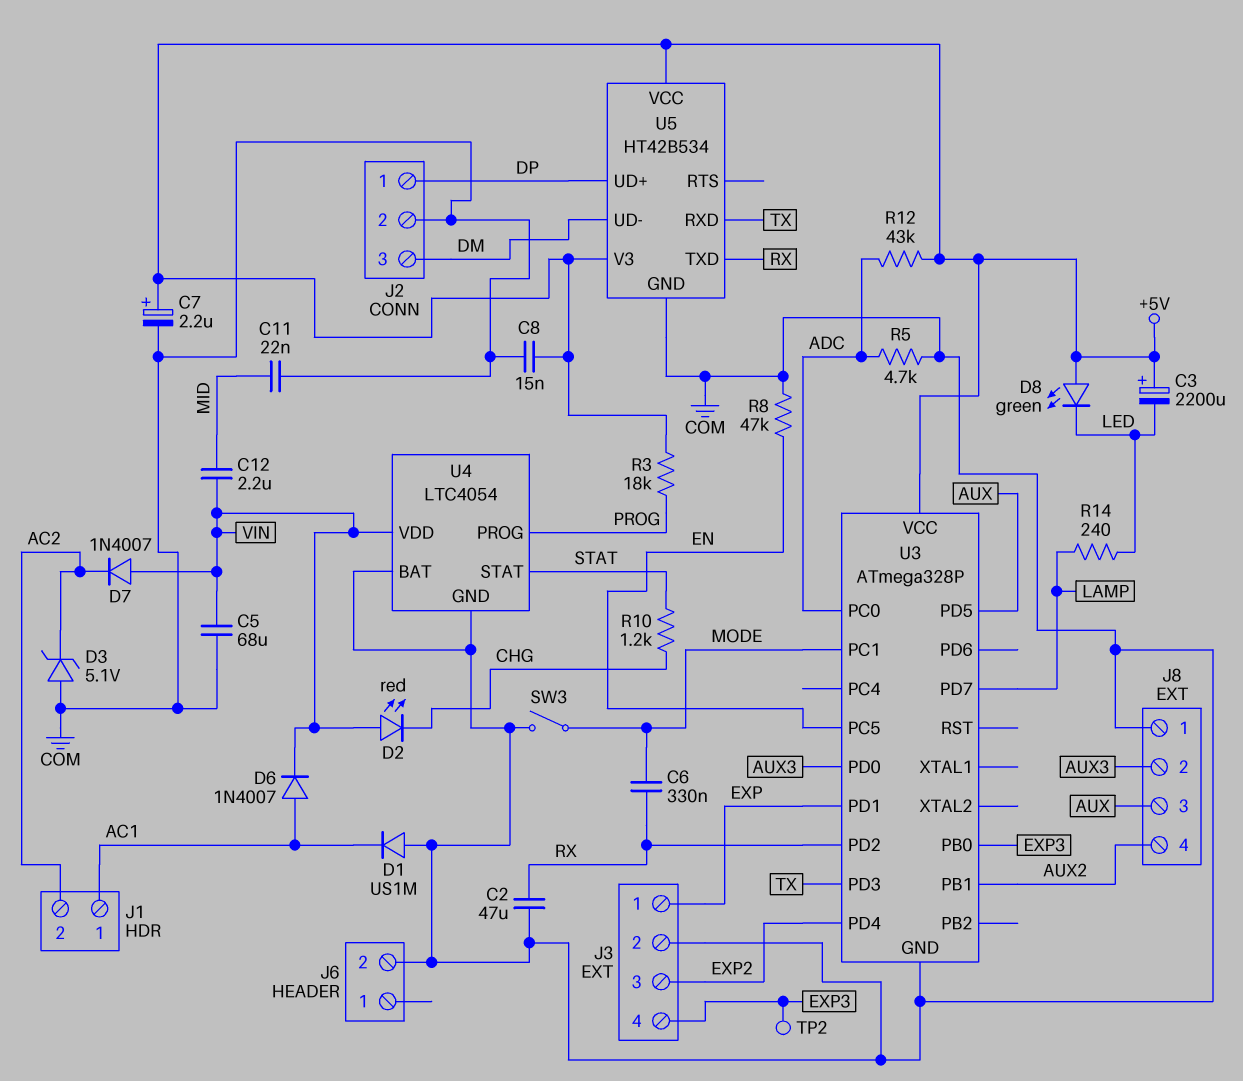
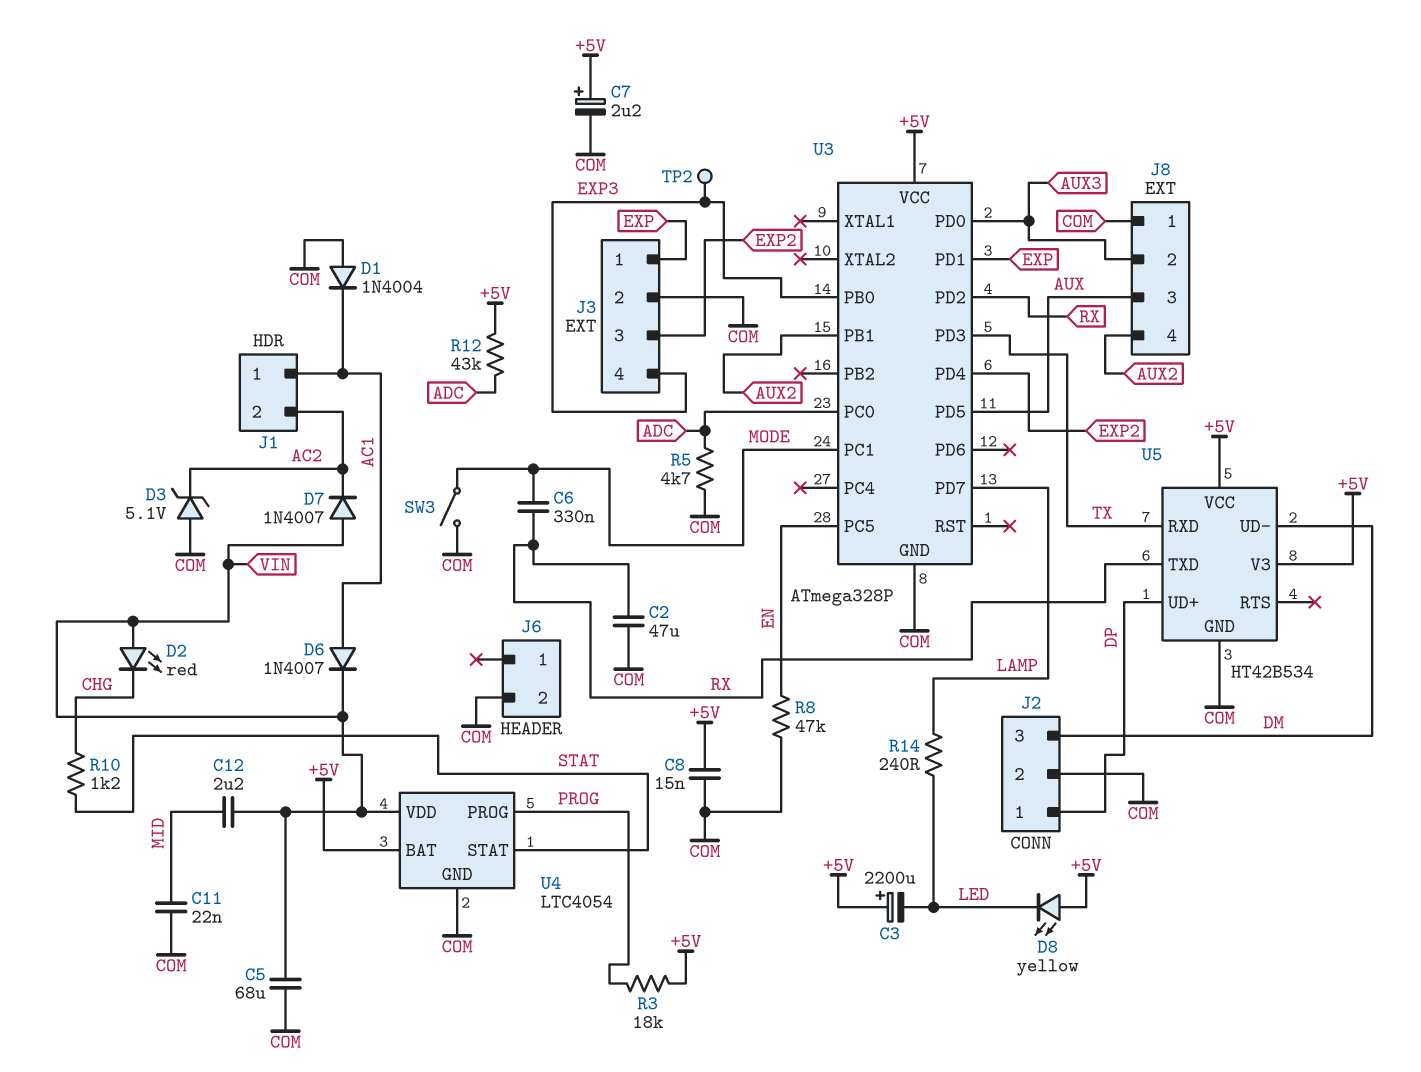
D1: diode US1M (A COM, K AC1) -> diode 1N4004 (A COM, K AC1)
D8: LED green (A +5V, K LED) -> LED yellow (A +5V, K LED)
U4 pin BAT: COM -> +5V

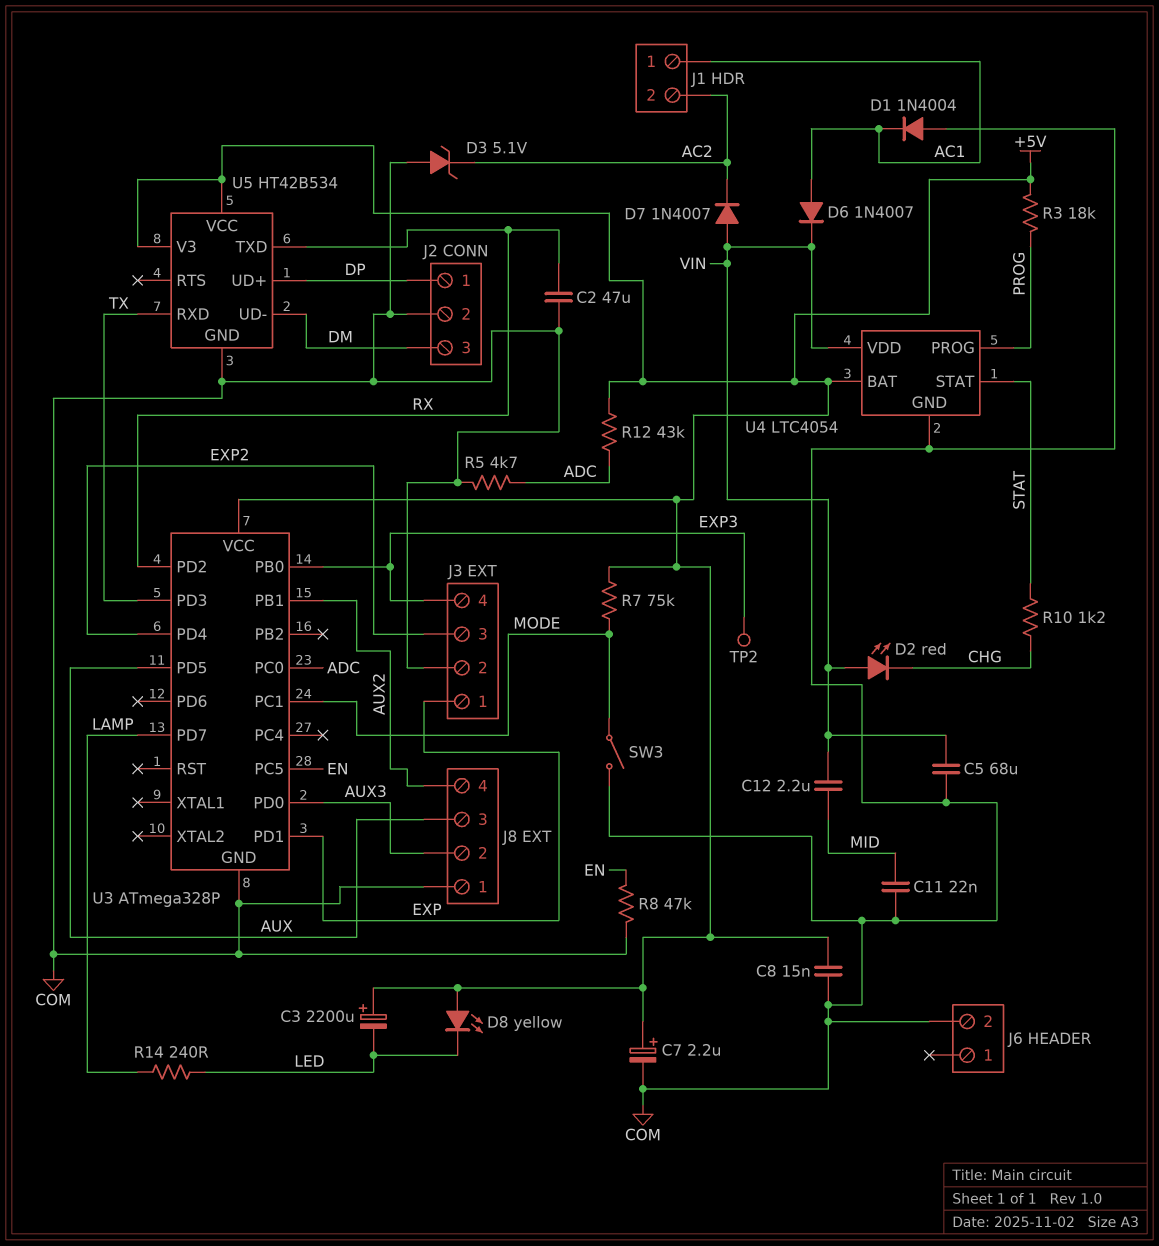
C6: 330nF (MODE, RX) -> none
R7: none -> 75k (+5V, MODE)

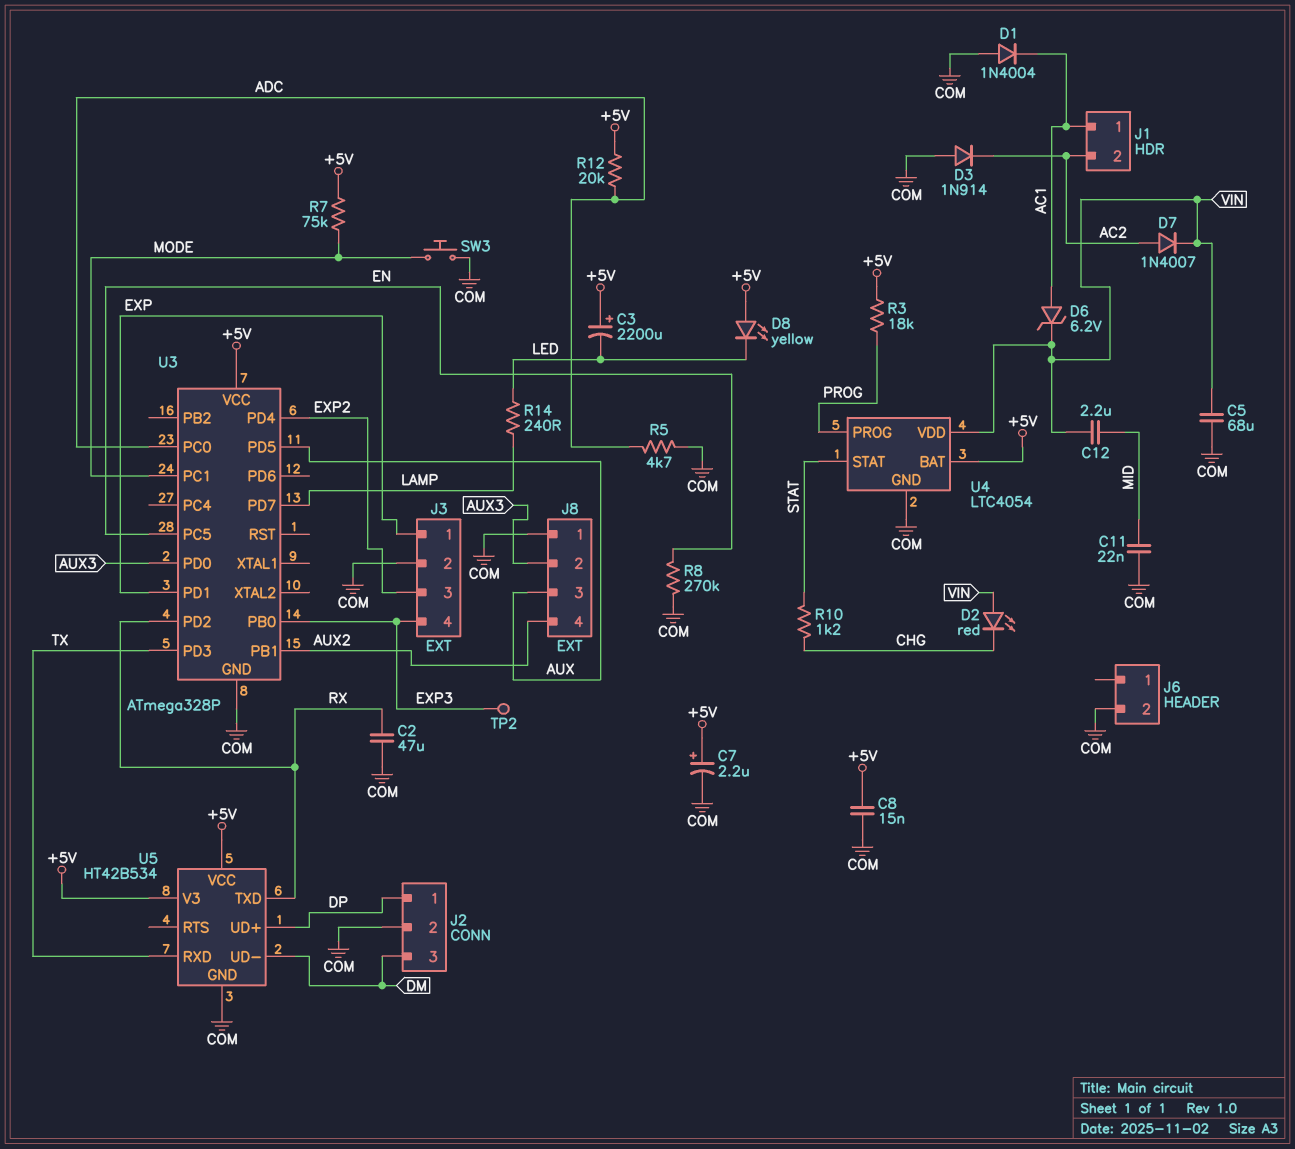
D3: zener 5.1V (A COM, K AC2) -> diode 1N914 (A COM, K AC2)
D6: diode 1N4007 (A AC1, K VIN) -> zener 6.2V (A AC1, K VIN)
D7: diode 1N4007 (A VIN, K AC2) -> diode 1N4007 (A AC2, K VIN)
R8: 47k (COM, EN) -> 270k (COM, EN)
R12: 43k (+5V, ADC) -> 20k (+5V, ADC)
SW3: switch (COM, MODE) -> button (COM, MODE)

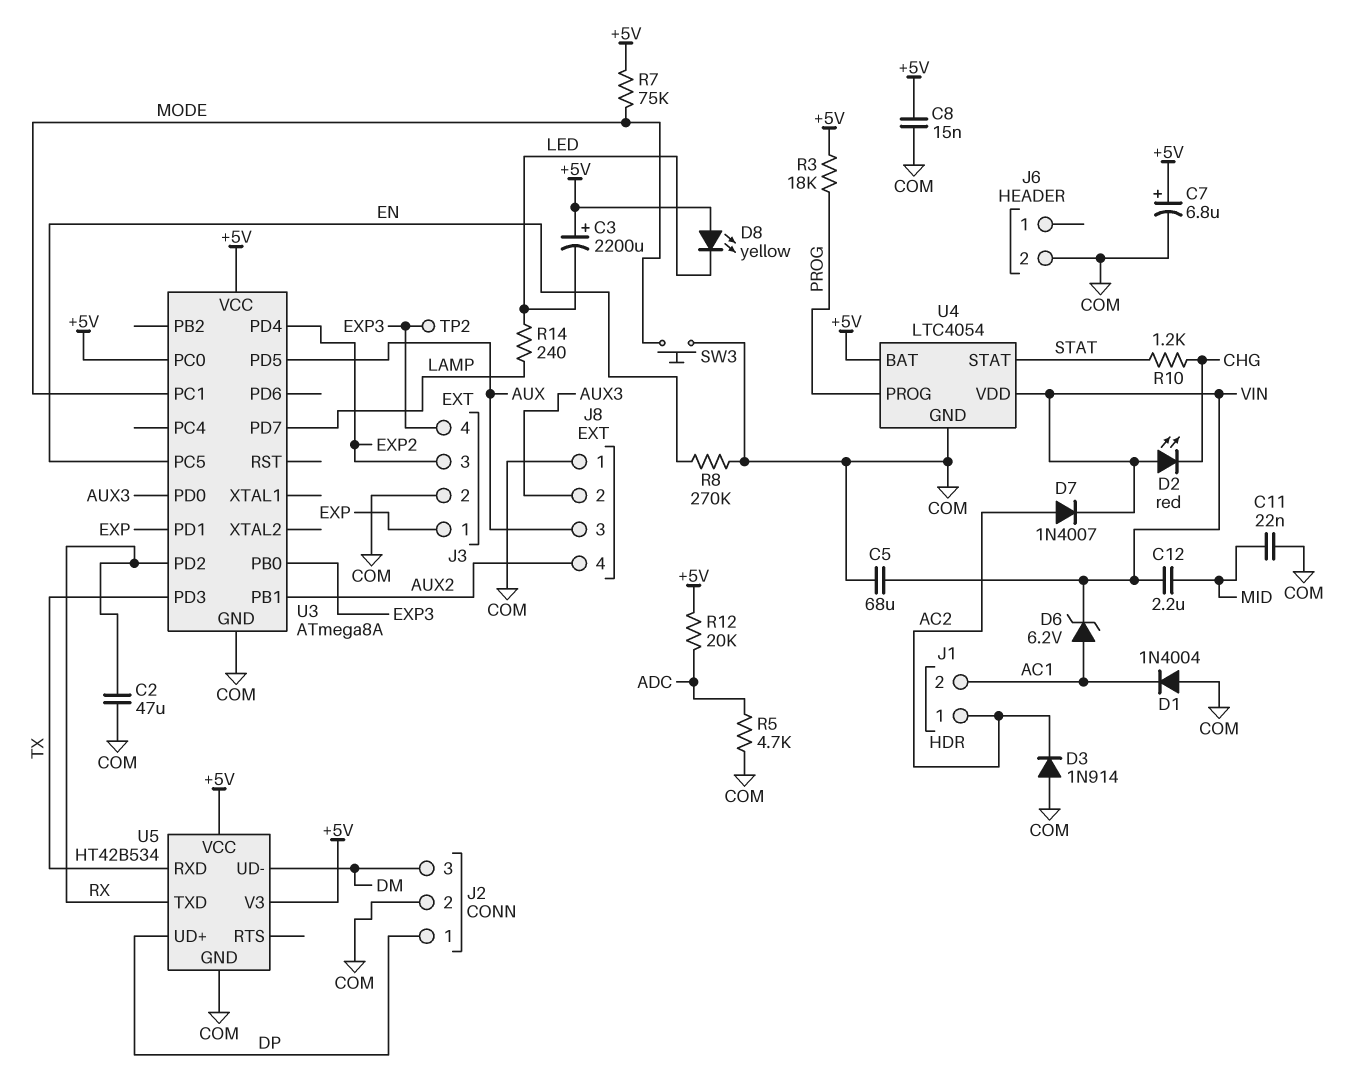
C7: 2.2uF (plus +5V, minus COM) -> 6.8uF (plus +5V, minus COM)
J1 pin 1: AC1 -> AC2
J1 pin 2: AC2 -> AC1
U3: ATmega328P -> ATmega8A
U3 pin PC0: ADC -> +5V

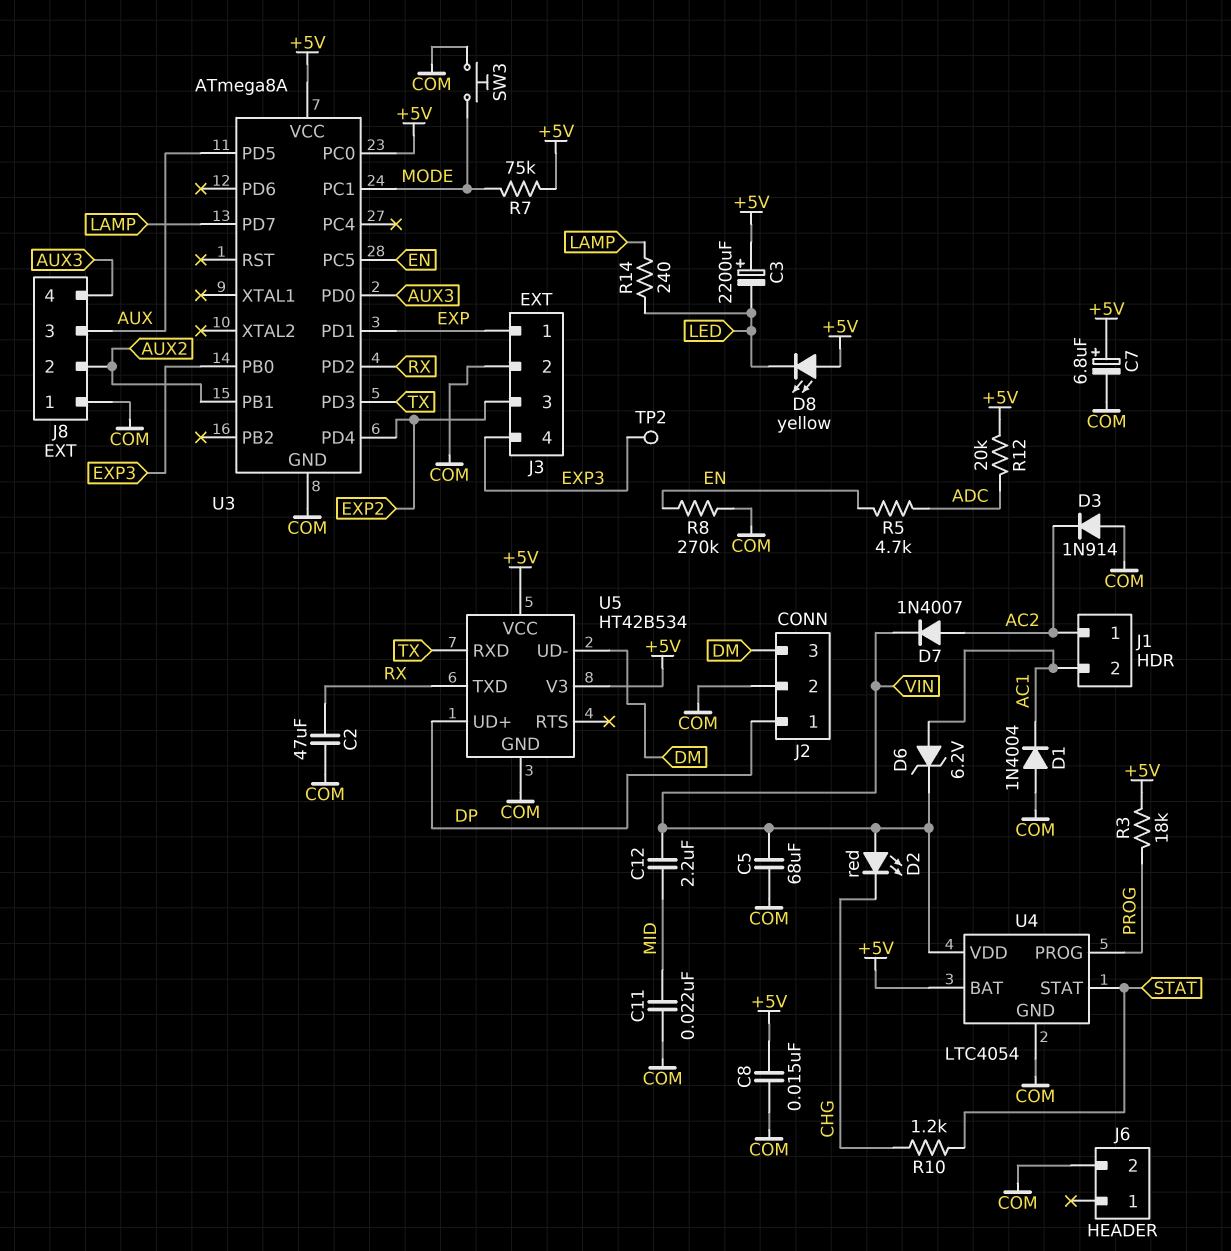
J8 pin 2: AUX3 -> AUX2
J8 pin 4: AUX2 -> AUX3
R5: 4.7k (ADC, COM) -> 4.7k (ADC, EN)

